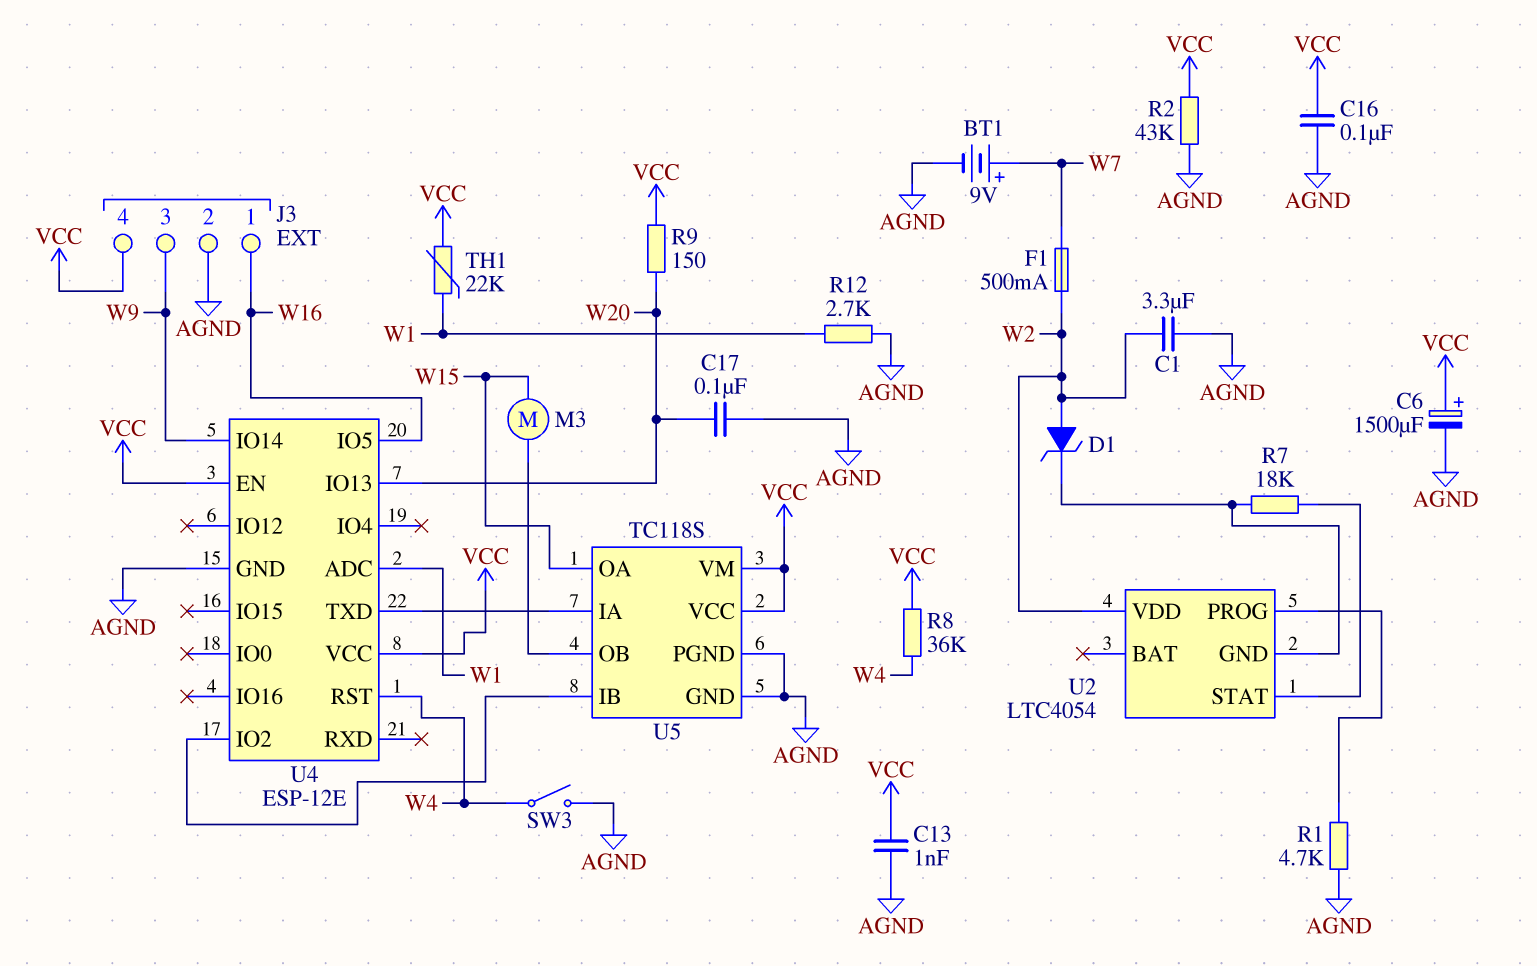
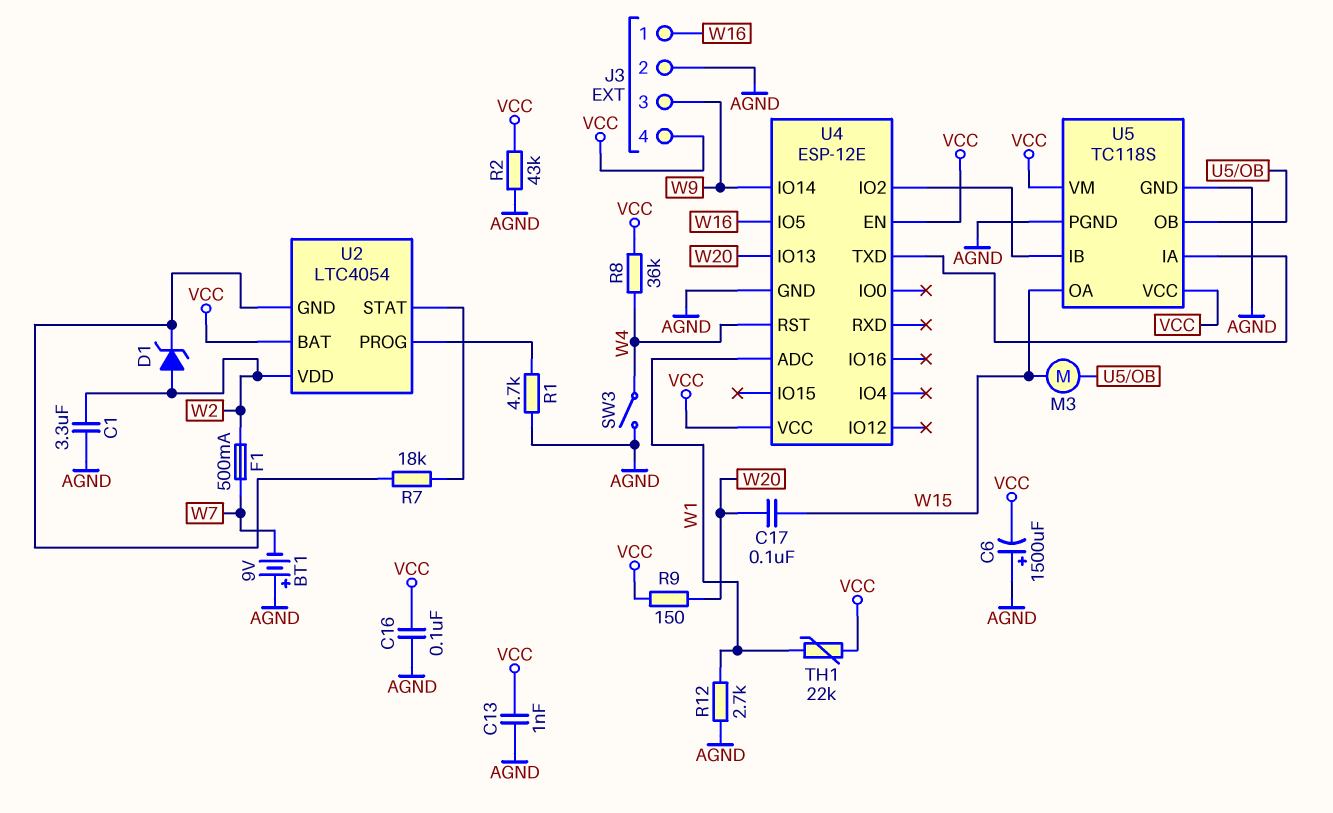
BT1: 9V (plus W7, minus AGND) -> 9V (plus AGND, minus W7)
C6: 1500uF (plus VCC, minus AGND) -> 1500uF (plus AGND, minus VCC)
C17: 100nF (AGND, W20) -> 100nF (W15, W20)
U2 pin BAT: none -> VCC

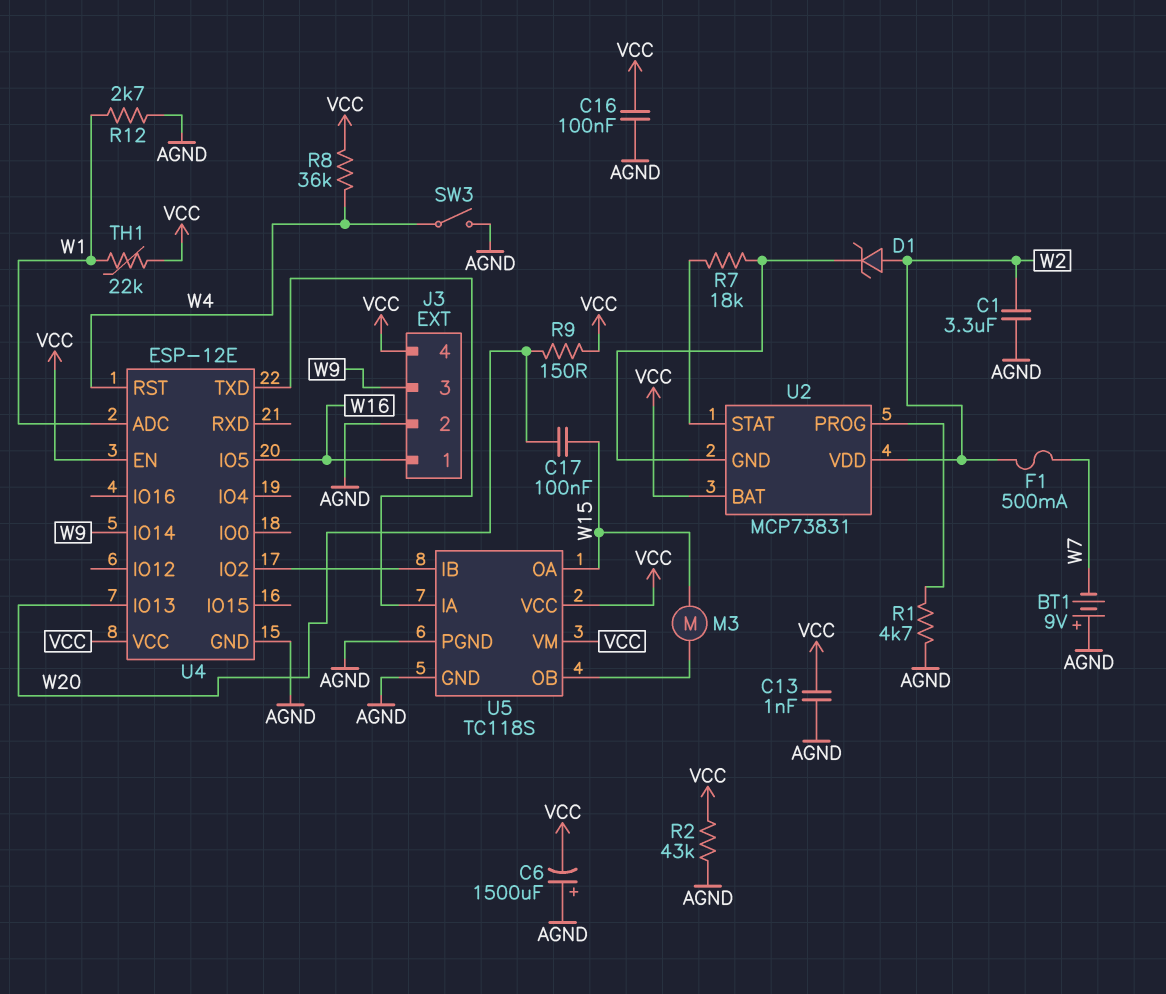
U2: LTC4054 -> MCP73831

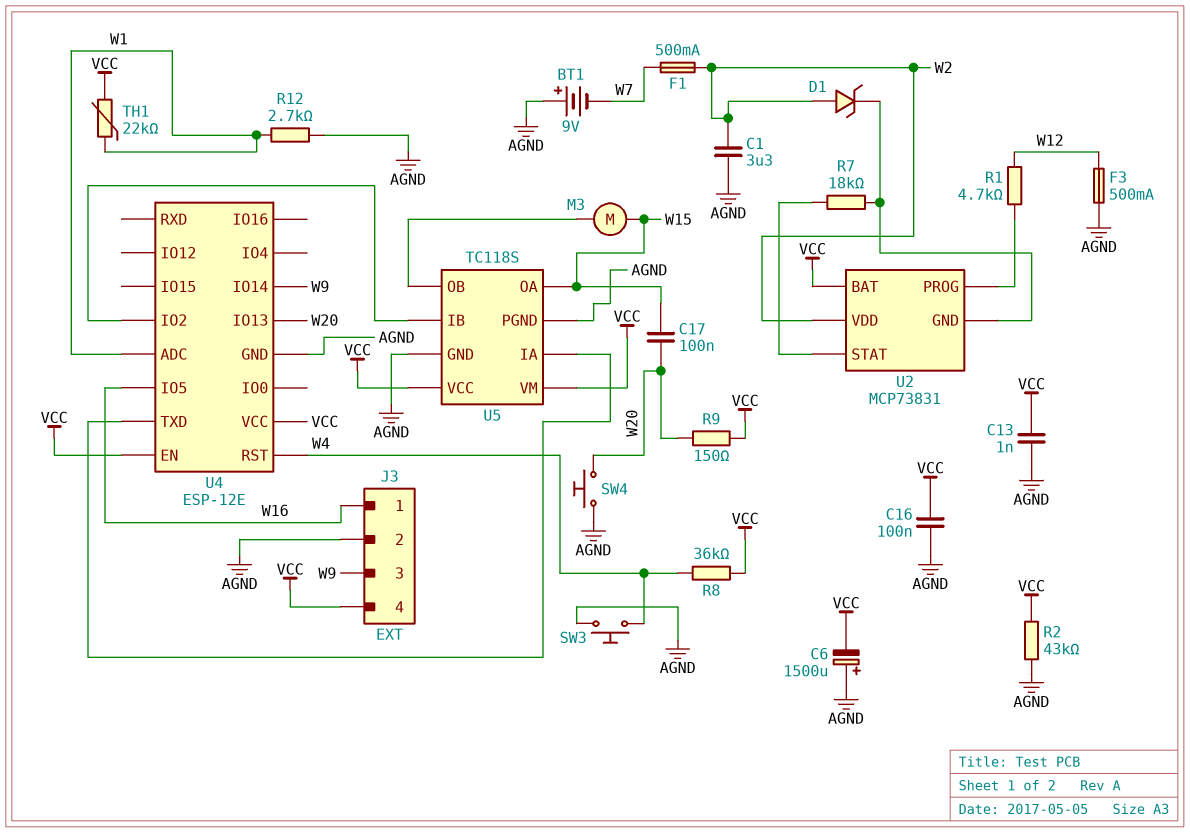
F3: none -> 500mA (AGND, W12)
R1: 4.7k (AGND, U2/PROG) -> 4.7k (U2/PROG, W12)
SW3: switch (AGND, W4) -> button (AGND, W4)
SW4: none -> button (AGND, W20)

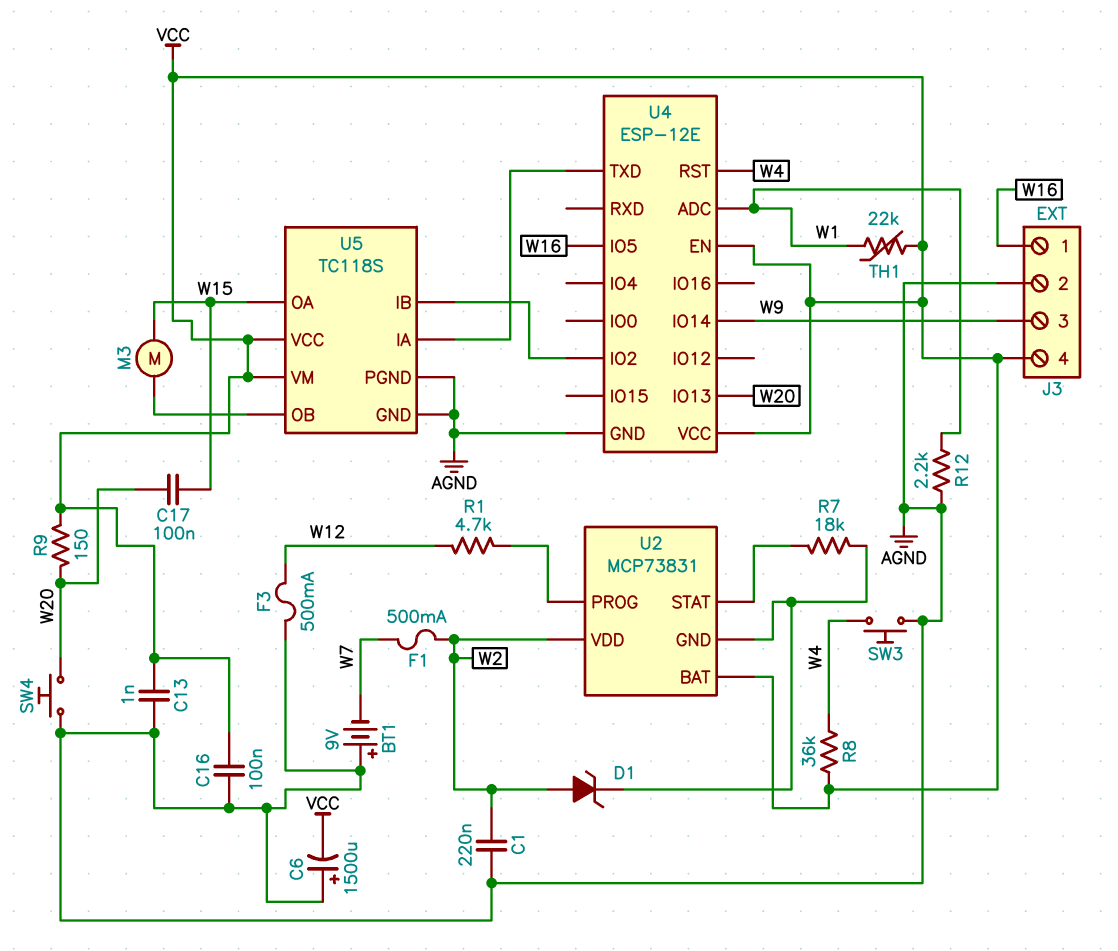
C1: 3.3uF (AGND, W2) -> 220nF (AGND, W2)
R2: 43k (AGND, VCC) -> none
R12: 2.7k (AGND, W1) -> 2.2k (AGND, W1)

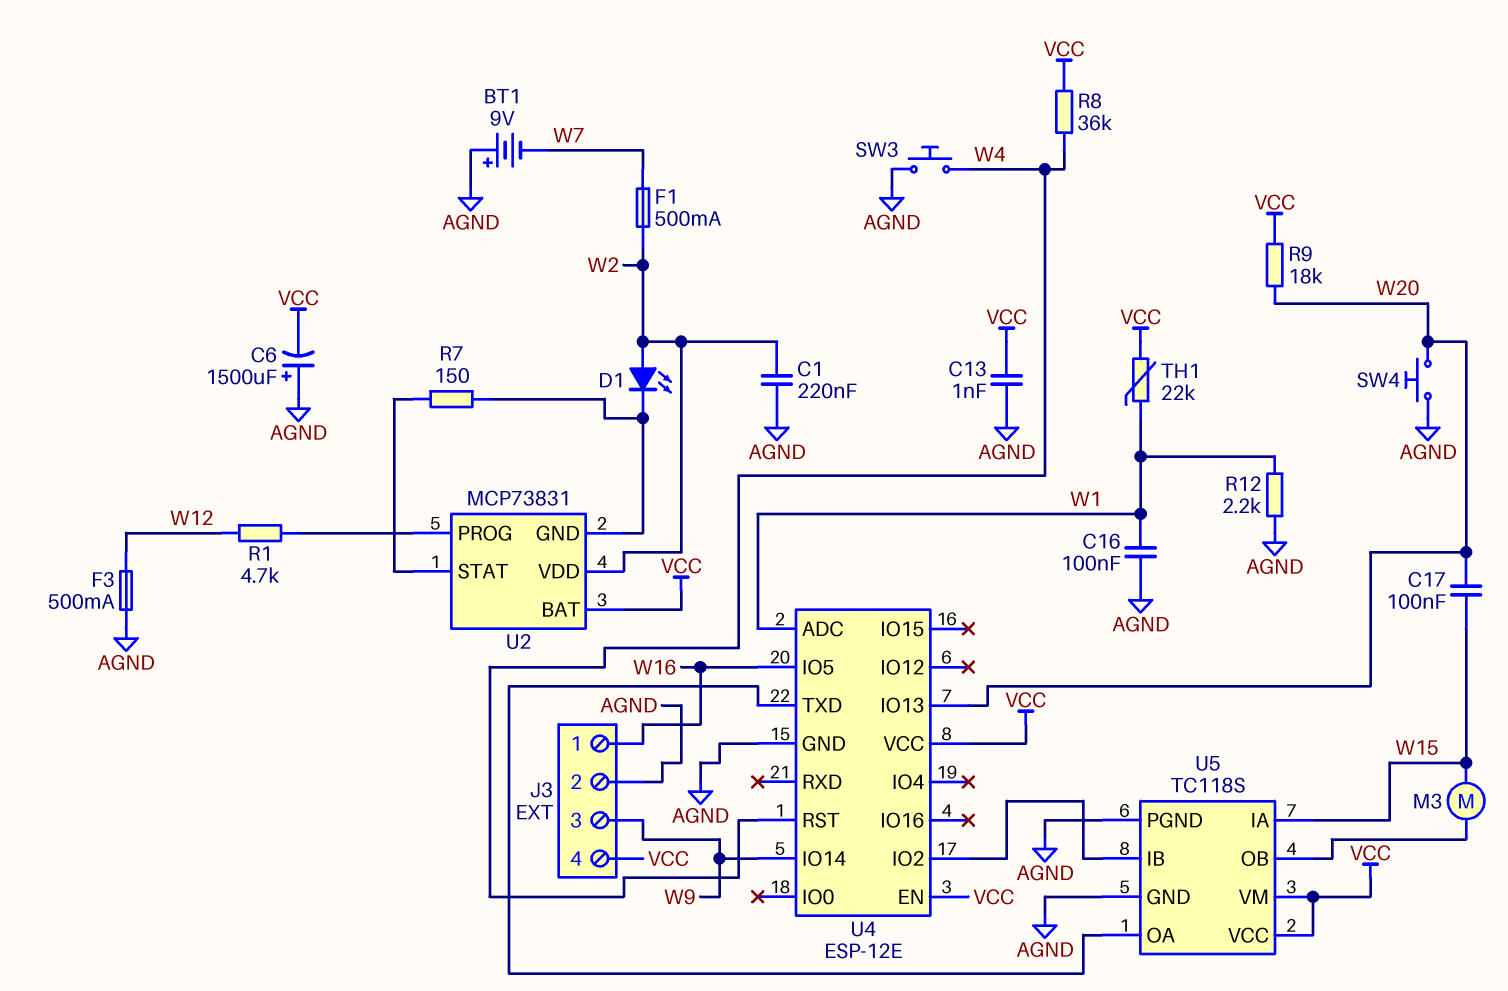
C16: 100nF (AGND, VCC) -> 100nF (AGND, W1)
D1: zener (A W2, K U2/GND) -> LED (A W2, K U2/GND)
R7: 18k (U2/GND, U2/STAT) -> 150 (U2/GND, U2/STAT)
R9: 150 (VCC, W20) -> 18k (VCC, W20)
U5 pin IA: U4/TXD -> W15
U5 pin OA: W15 -> U4/TXD

